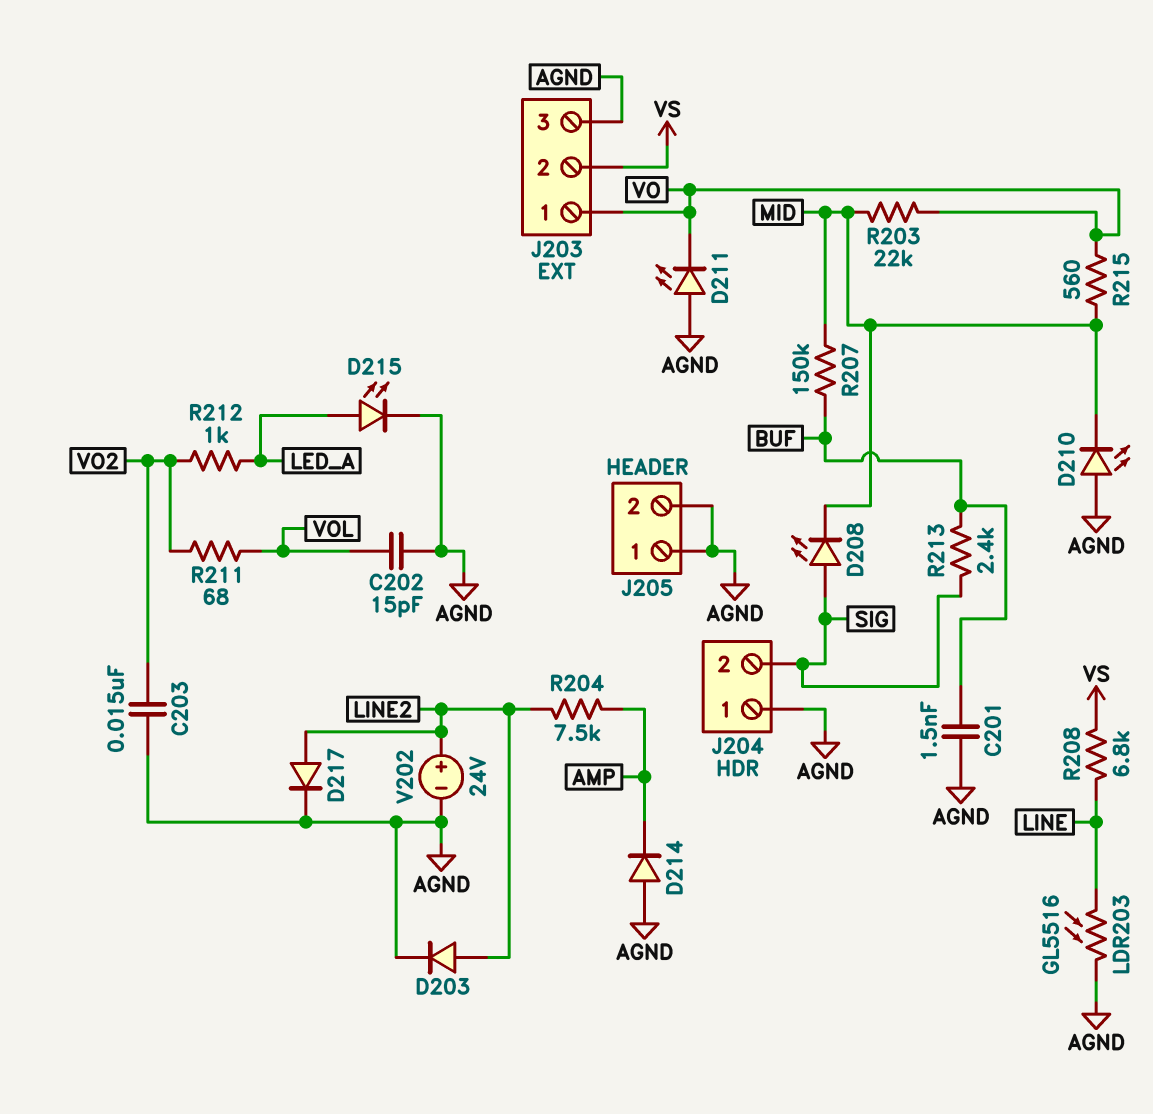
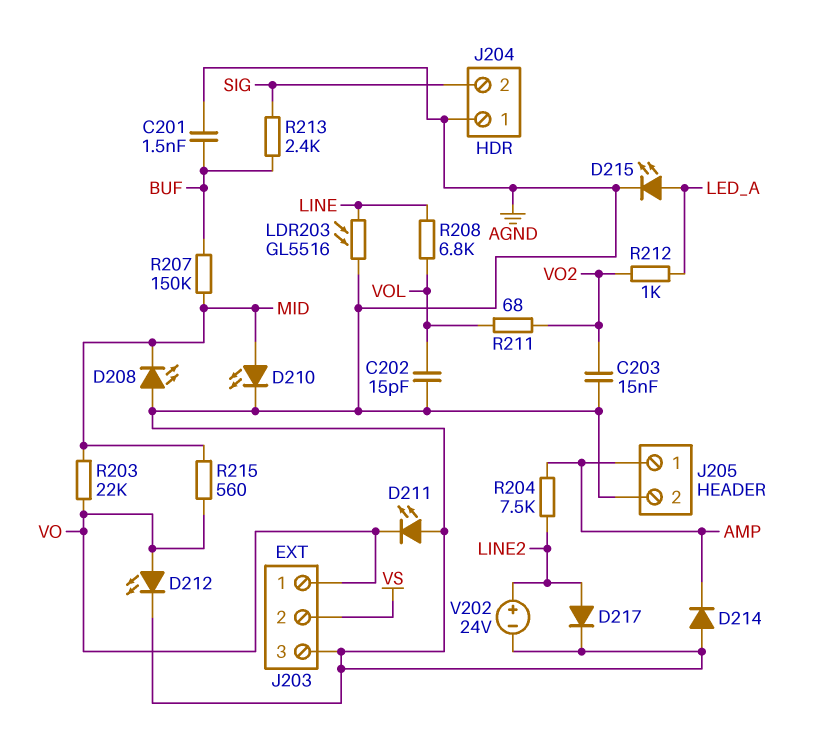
D203: diode (A LINE2, K AGND) -> none
D208: LED (A SIG, K MID) -> LED (A AGND, K MID)
D210: LED (A AGND, K MID) -> LED (A MID, K AGND)
D212: none -> LED (A VO, K AGND)
J205 pin 1: AGND -> AMP
R208: 6.8k (LINE, VS) -> 6.8k (LINE, VOL)

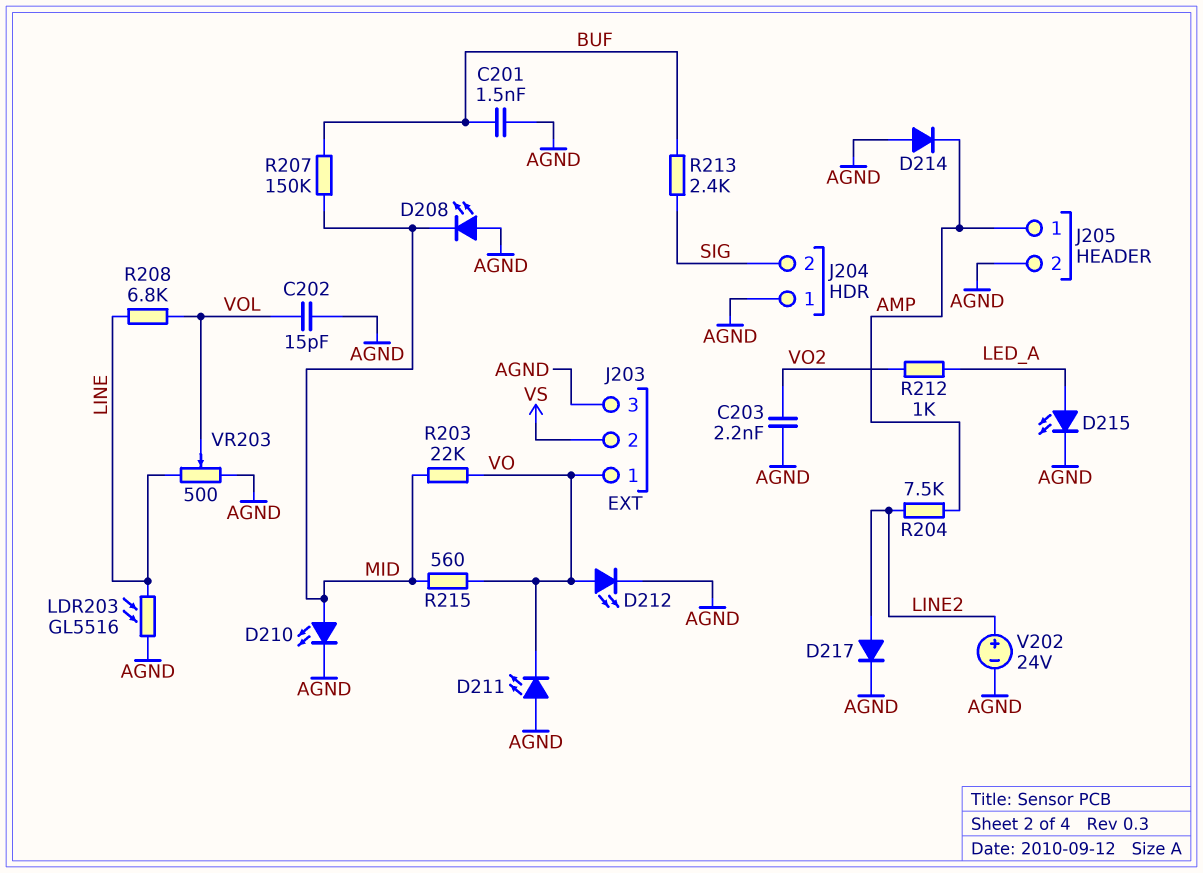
C203: 15nF (AGND, VO2) -> 2.2nF (AGND, VO2)
R211: 68 (VO2, VOL) -> none
VR203: none -> 500 (AGND, LINE, wiper VOL)

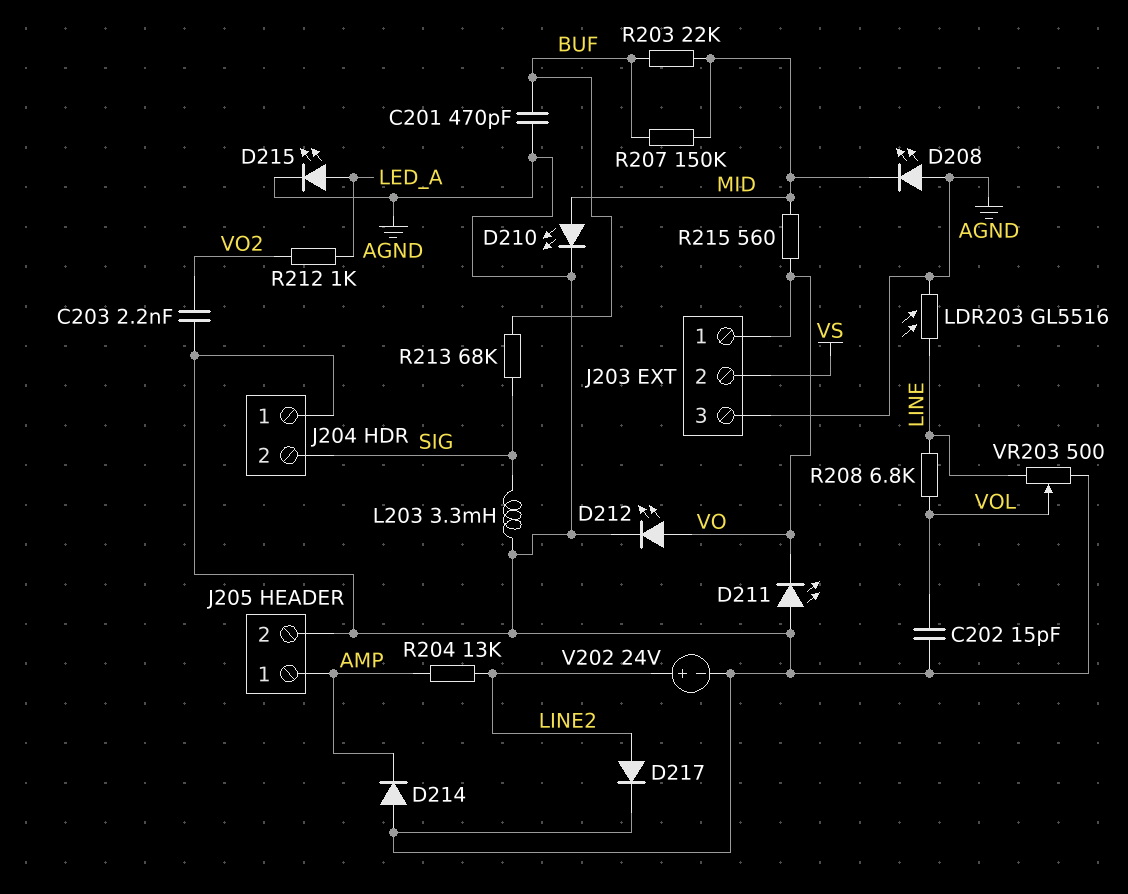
C201: 1.5nF (AGND, BUF) -> 470pF (AGND, BUF)
L203: none -> 3.3mH (AGND, SIG)
R203: 22k (MID, VO) -> 22k (BUF, MID)
R204: 7.5k (AMP, LINE2) -> 13k (AMP, LINE2)
R213: 2.4k (BUF, SIG) -> 68k (BUF, SIG)

